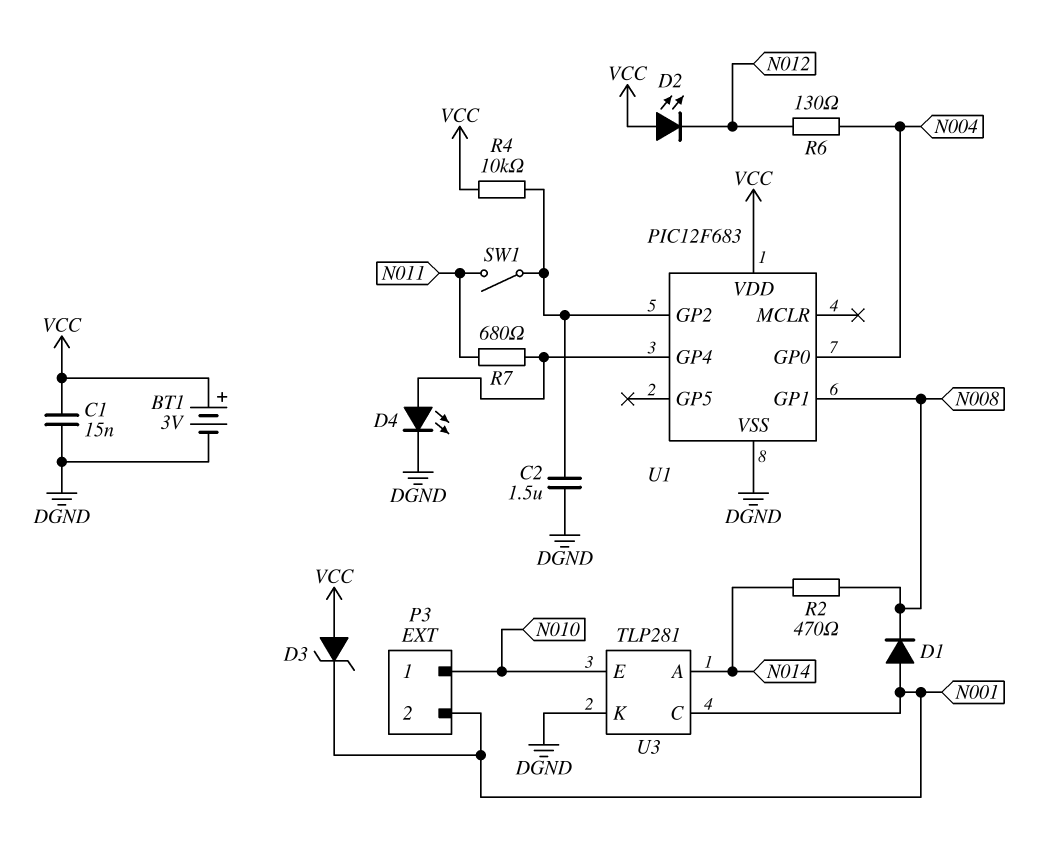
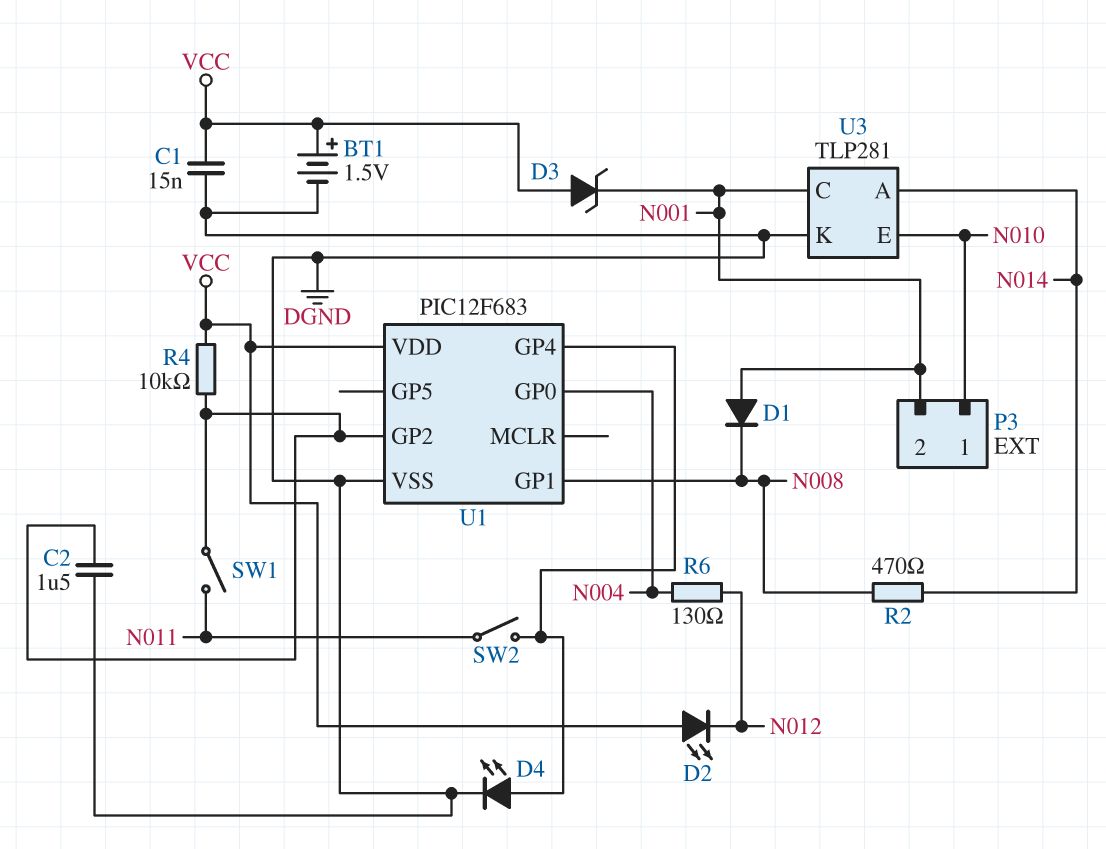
BT1: 3V (plus VCC, minus DGND) -> 1.5V (plus VCC, minus DGND)
R7: 680 (N011, U1/GP4) -> none
SW2: none -> switch (N011, U1/GP4)

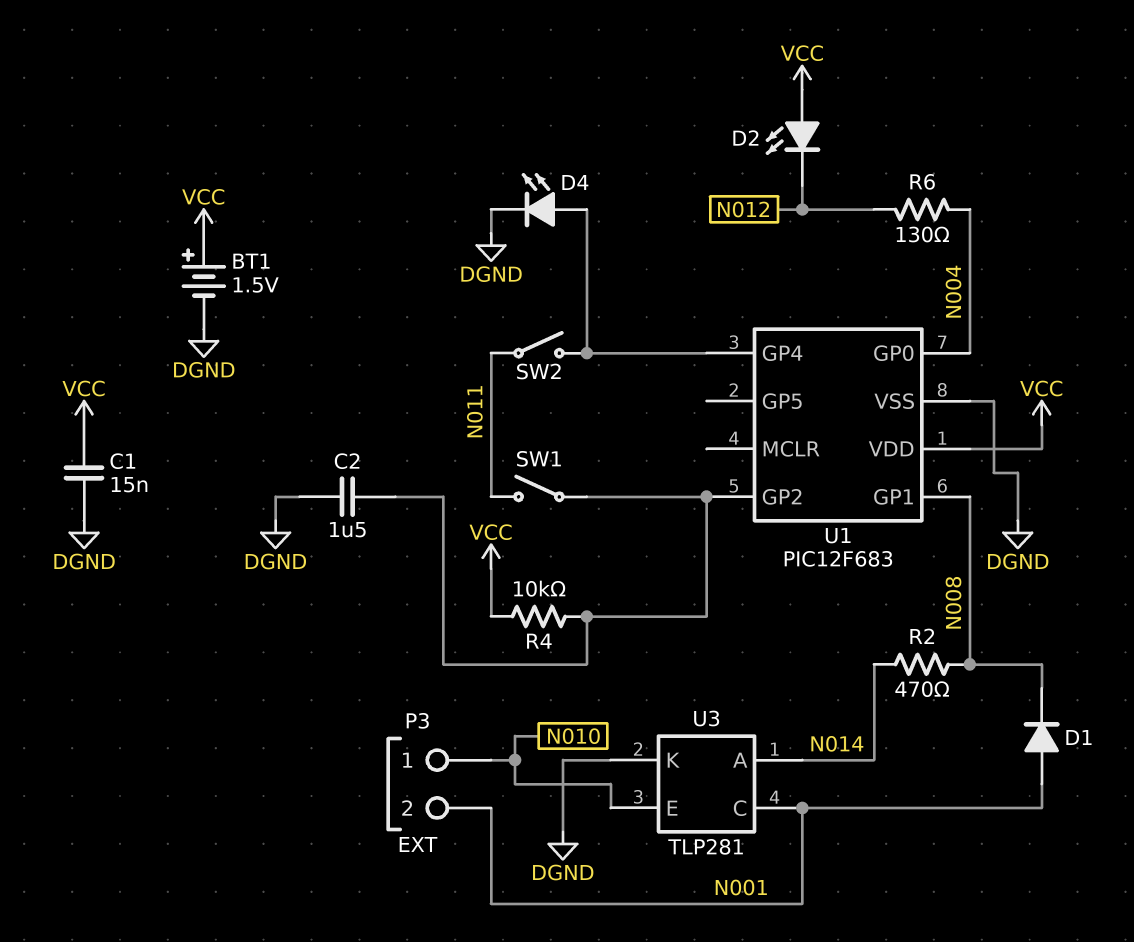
D3: zener (A VCC, K N001) -> none

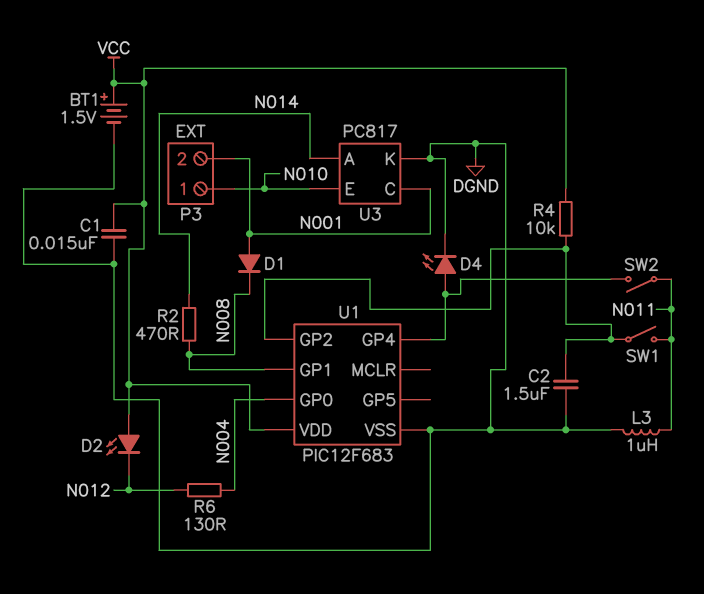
L3: none -> 1uH (DGND, N011)
U3: TLP281 -> PC817

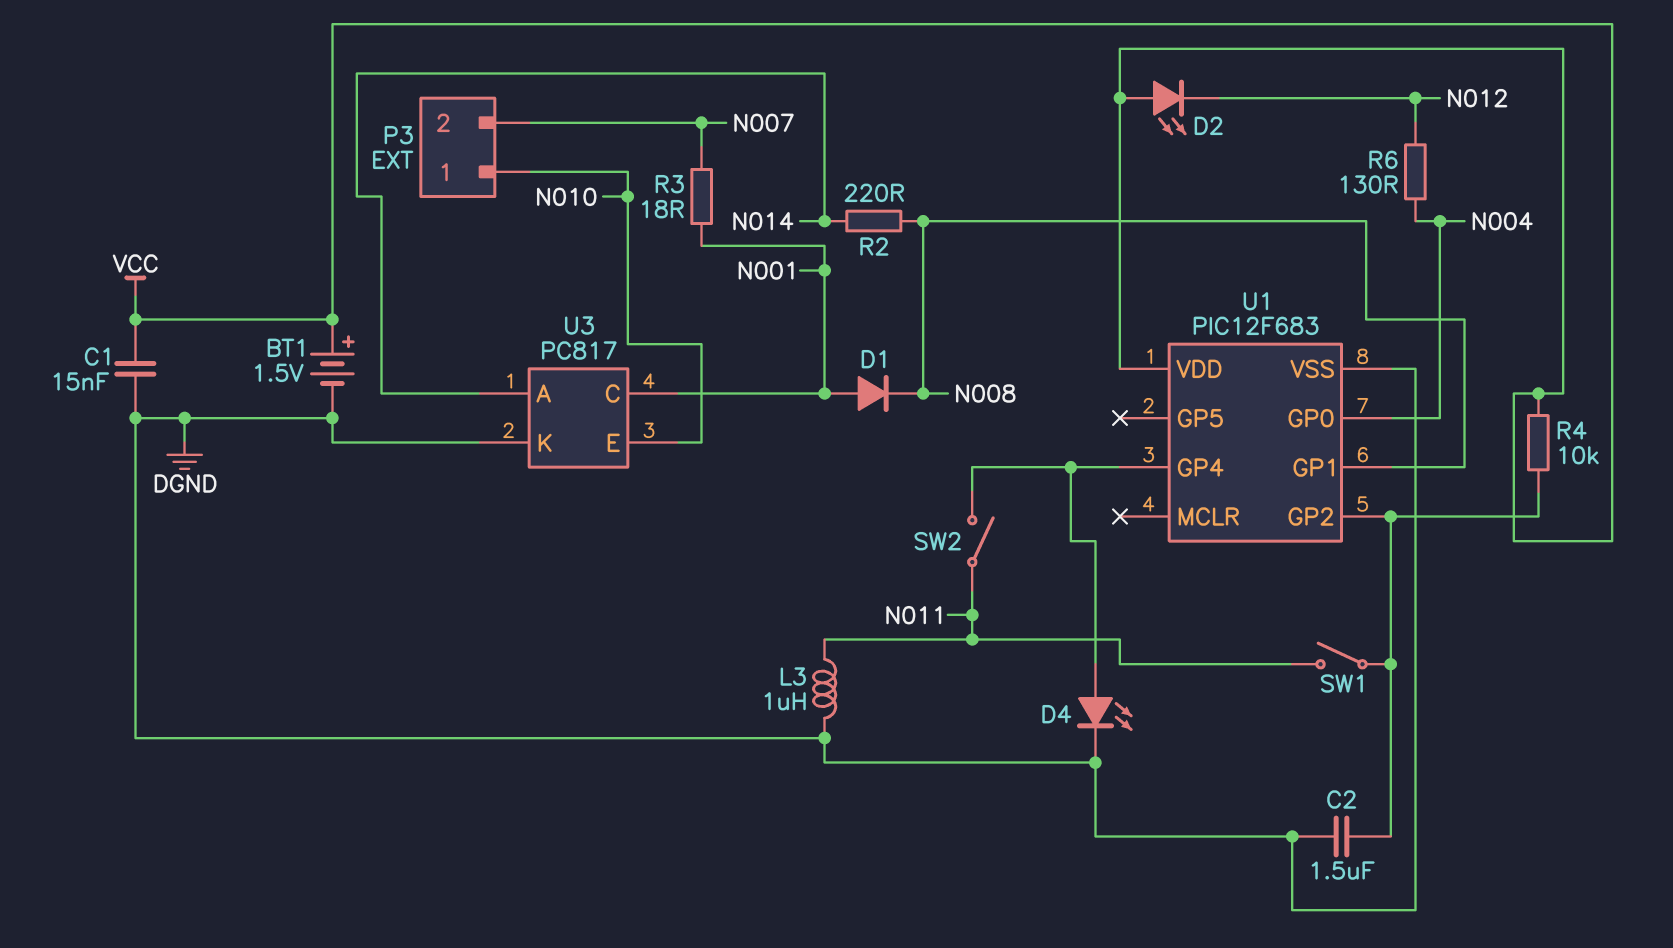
P3 pin 2: N001 -> N007
R2: 470 (N008, N014) -> 220 (N008, N014)
R3: none -> 18 (N001, N007)

